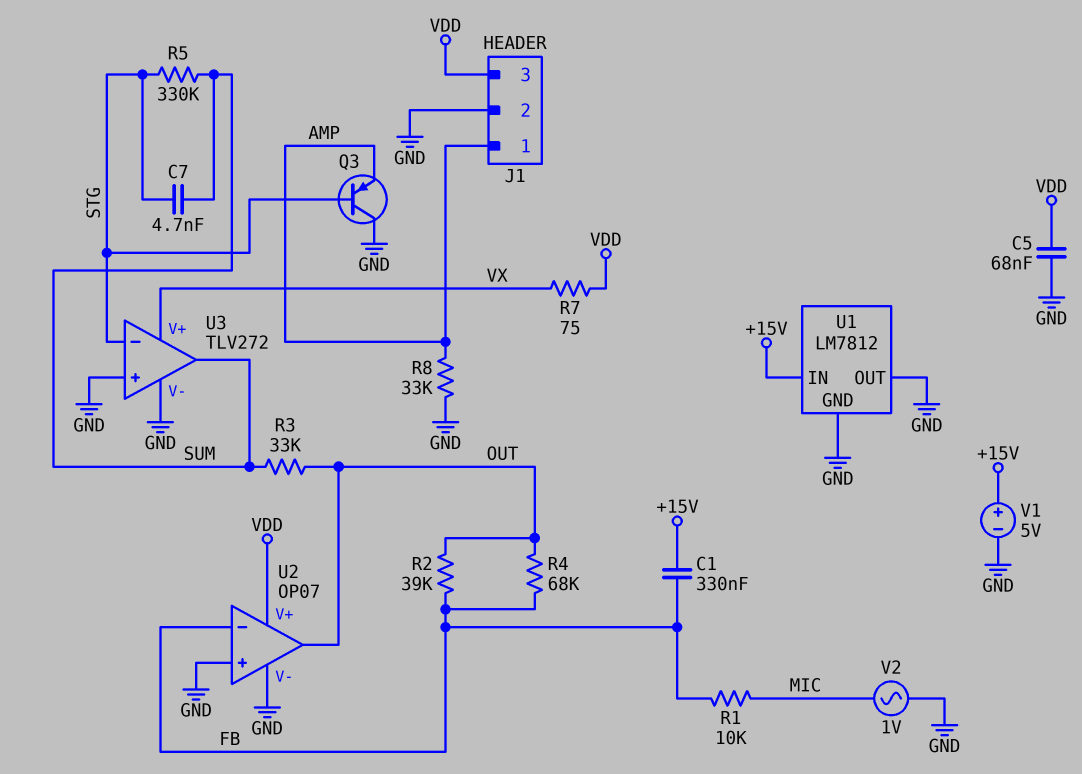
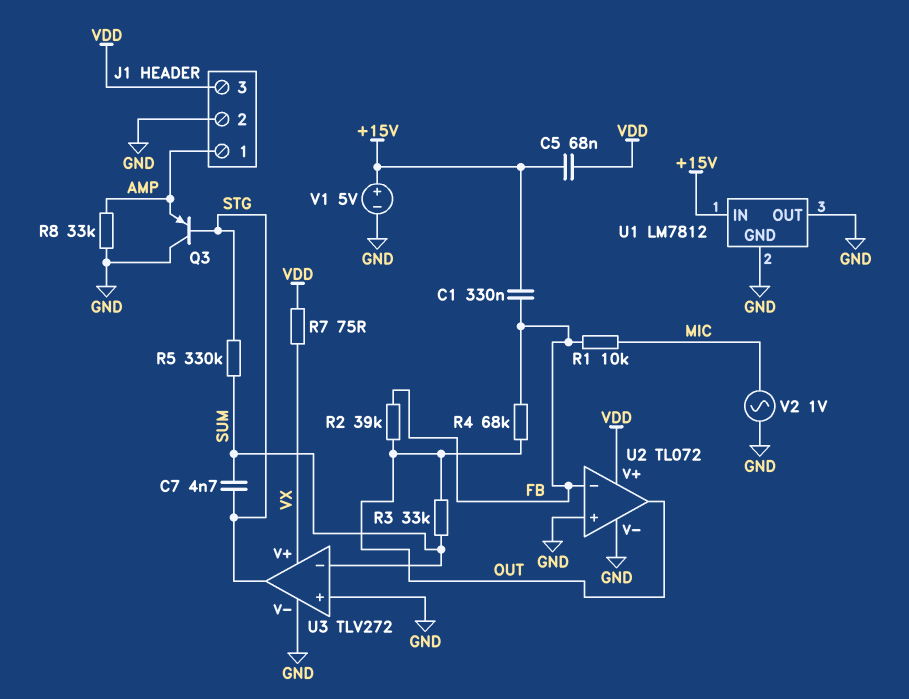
C5: 68nF (GND, VDD) -> 68nF (+15V, VDD)
U2: OP07 -> TL072
U3 pin in-: STG -> SUM
U3 pin out: SUM -> STG

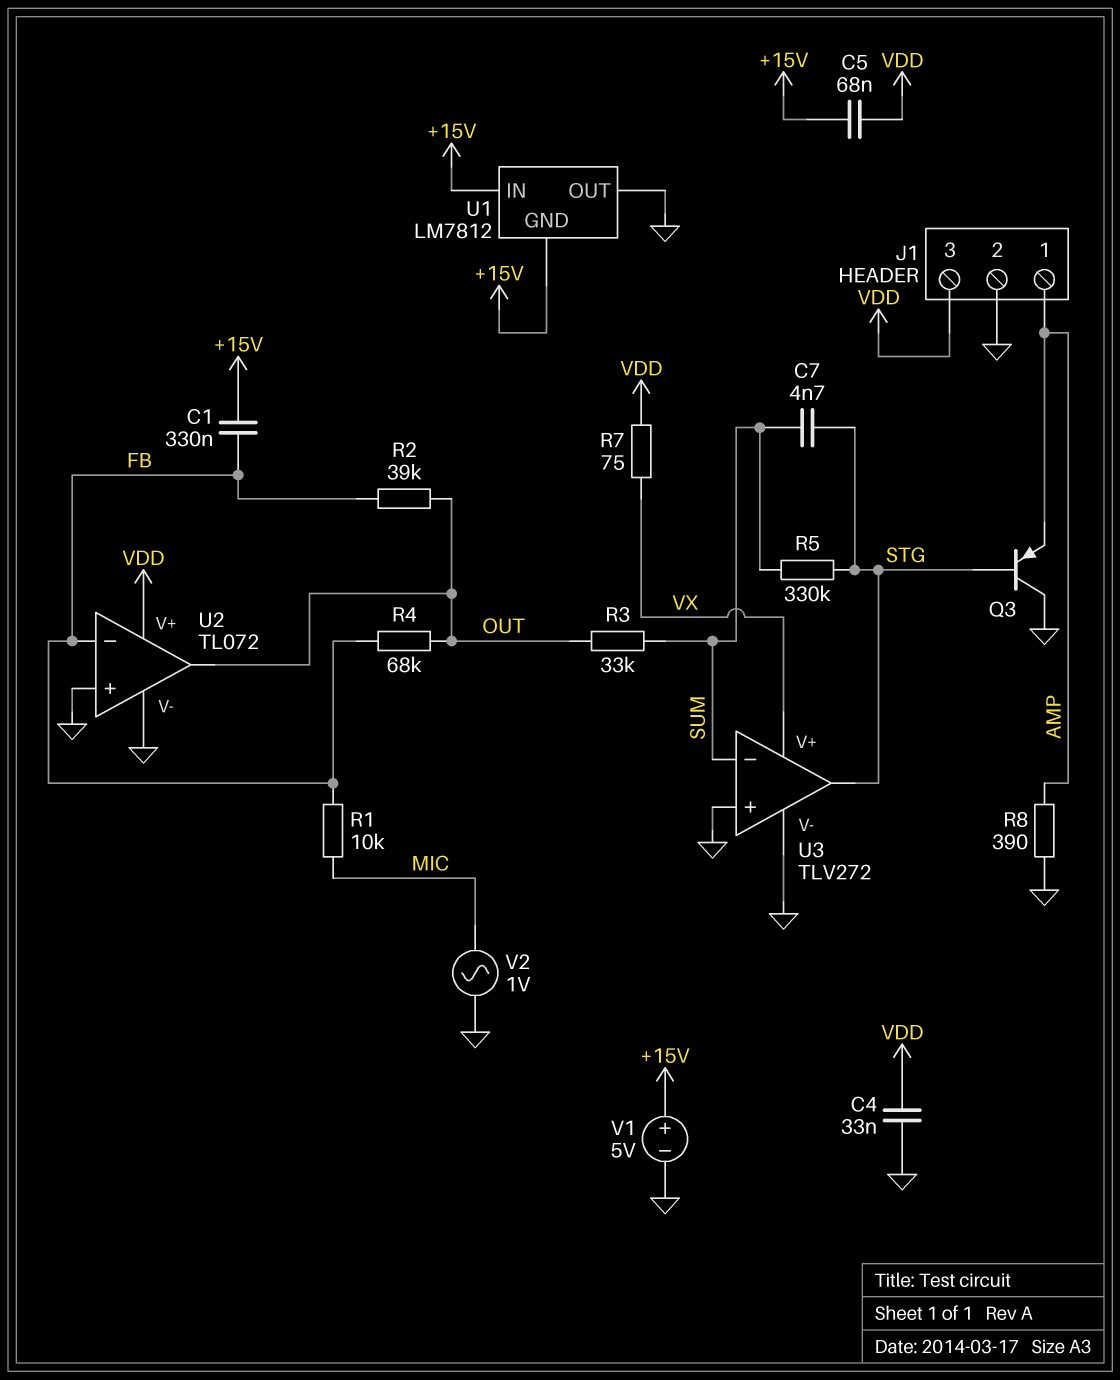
C4: none -> 33nF (GND, VDD)
R8: 33k (AMP, GND) -> 390 (AMP, GND)
U1 pin GND: GND -> +15V

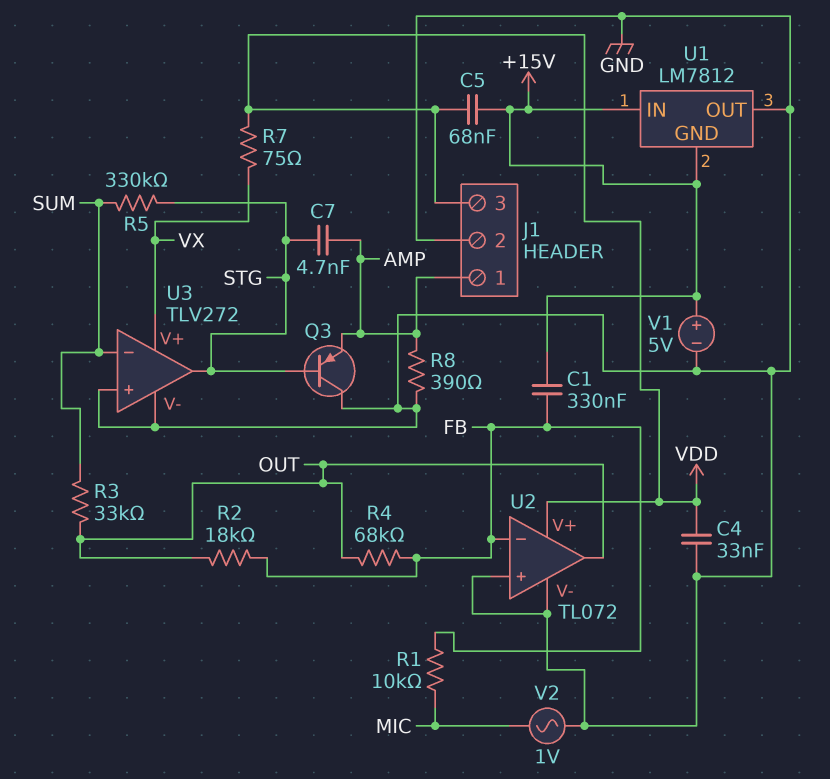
C7: 4.7nF (STG, SUM) -> 4.7nF (AMP, STG)
R2: 39k (FB, OUT) -> 18k (FB, OUT)

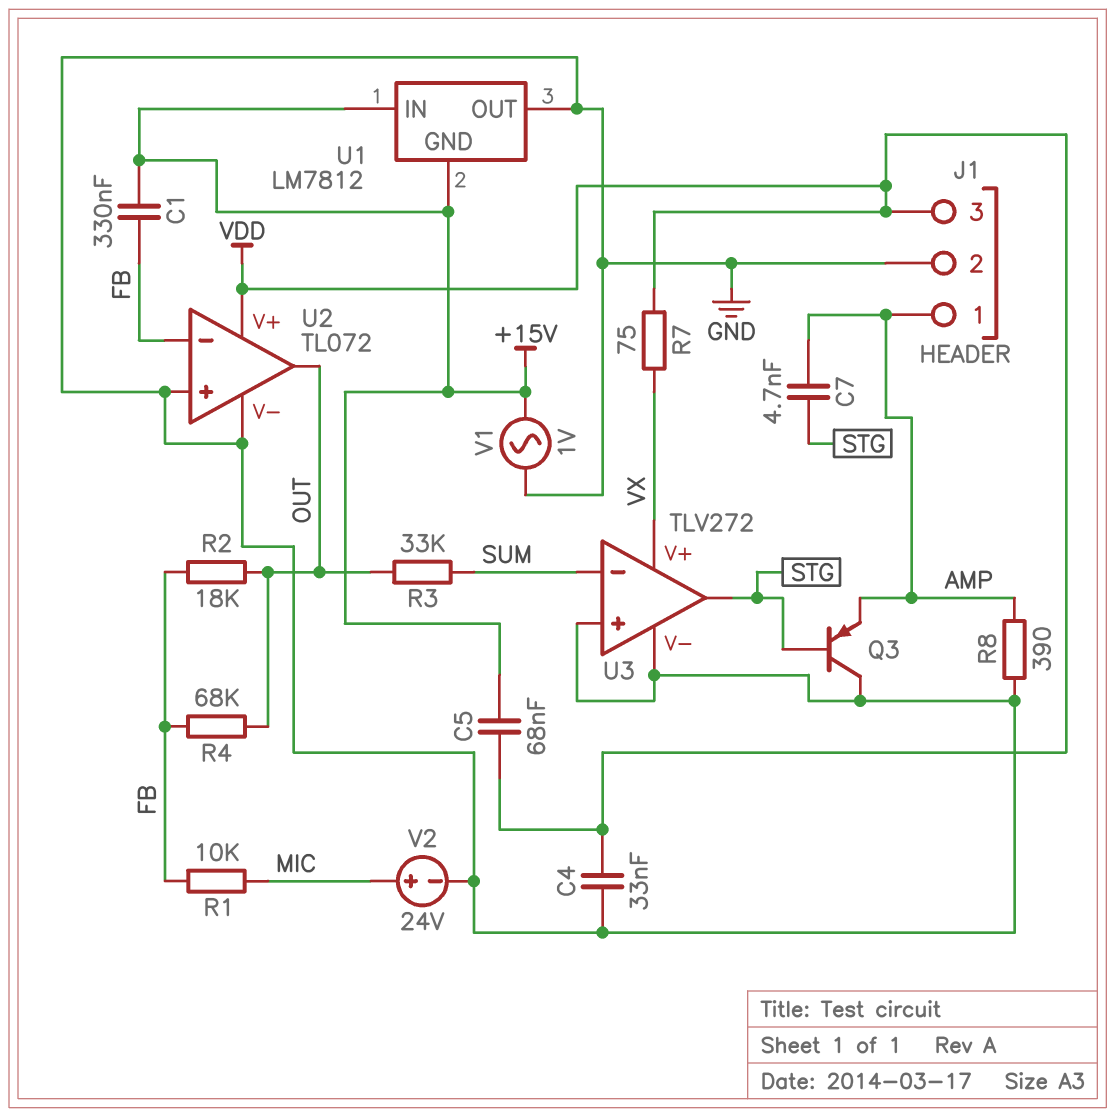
R5: 330k (STG, SUM) -> none
V1: 5V (plus +15V, minus GND) -> AC 1V (+15V, GND)
V2: AC 1V (GND, MIC) -> 24V (plus MIC, minus GND)

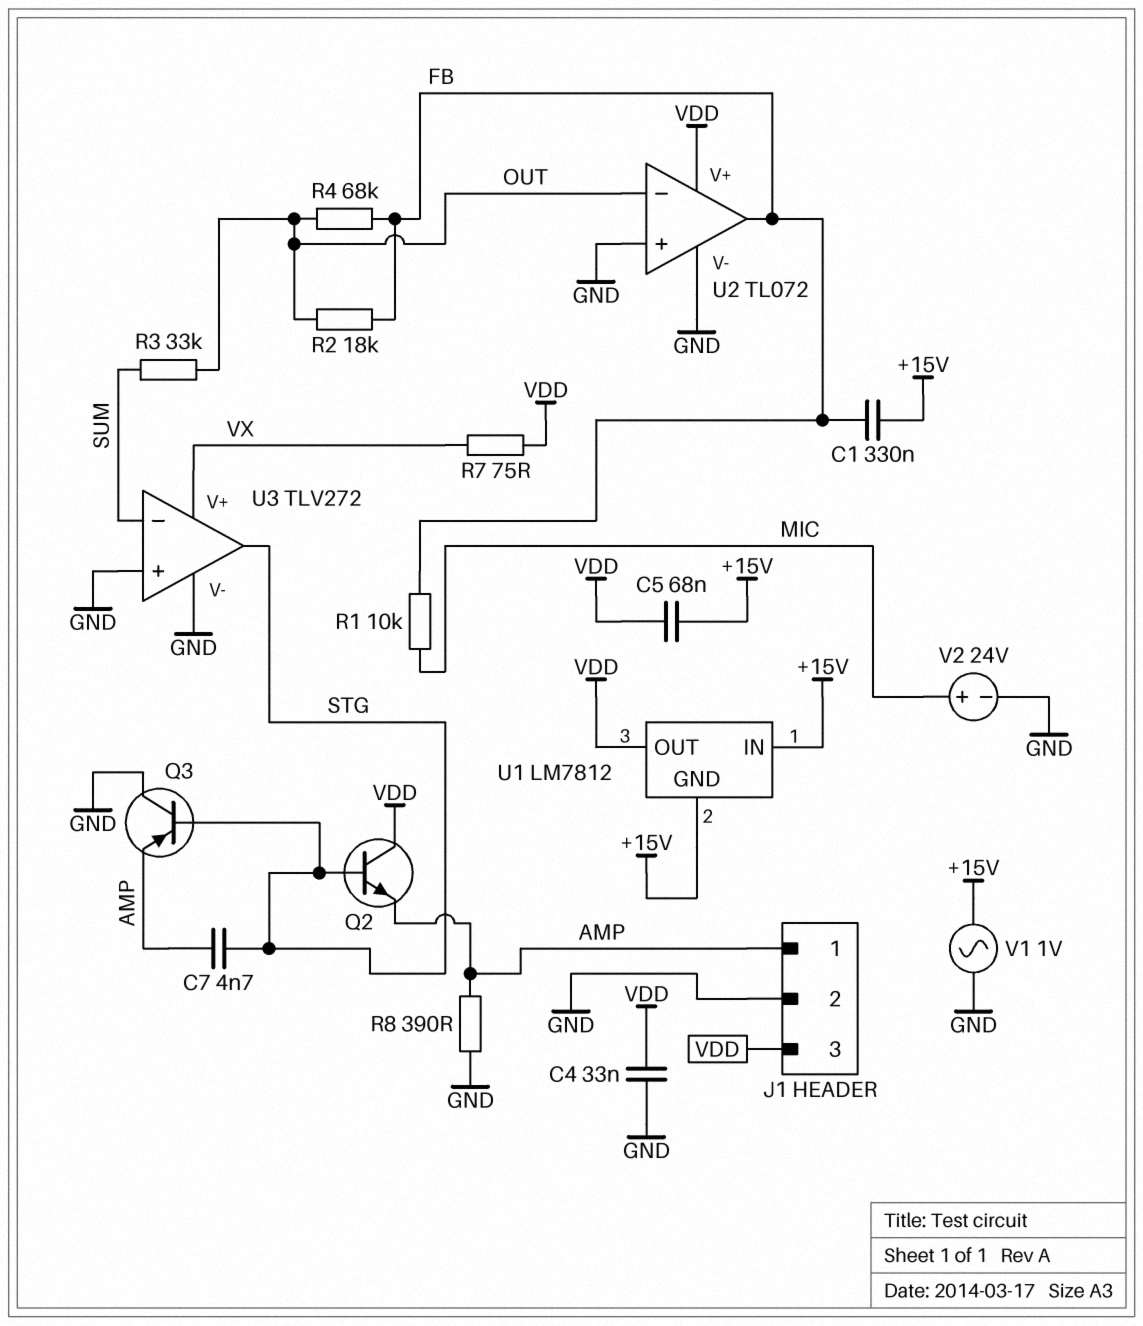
Q2: none -> NPN (B STG, C VDD, E AMP)
U1 pin OUT: GND -> VDD
U2 pin in-: FB -> OUT
U2 pin out: OUT -> FB

